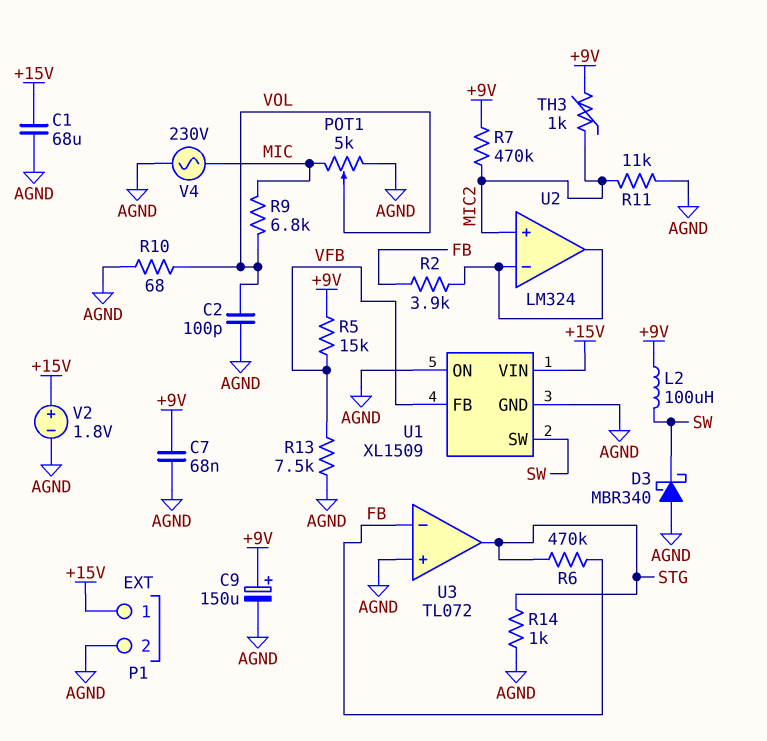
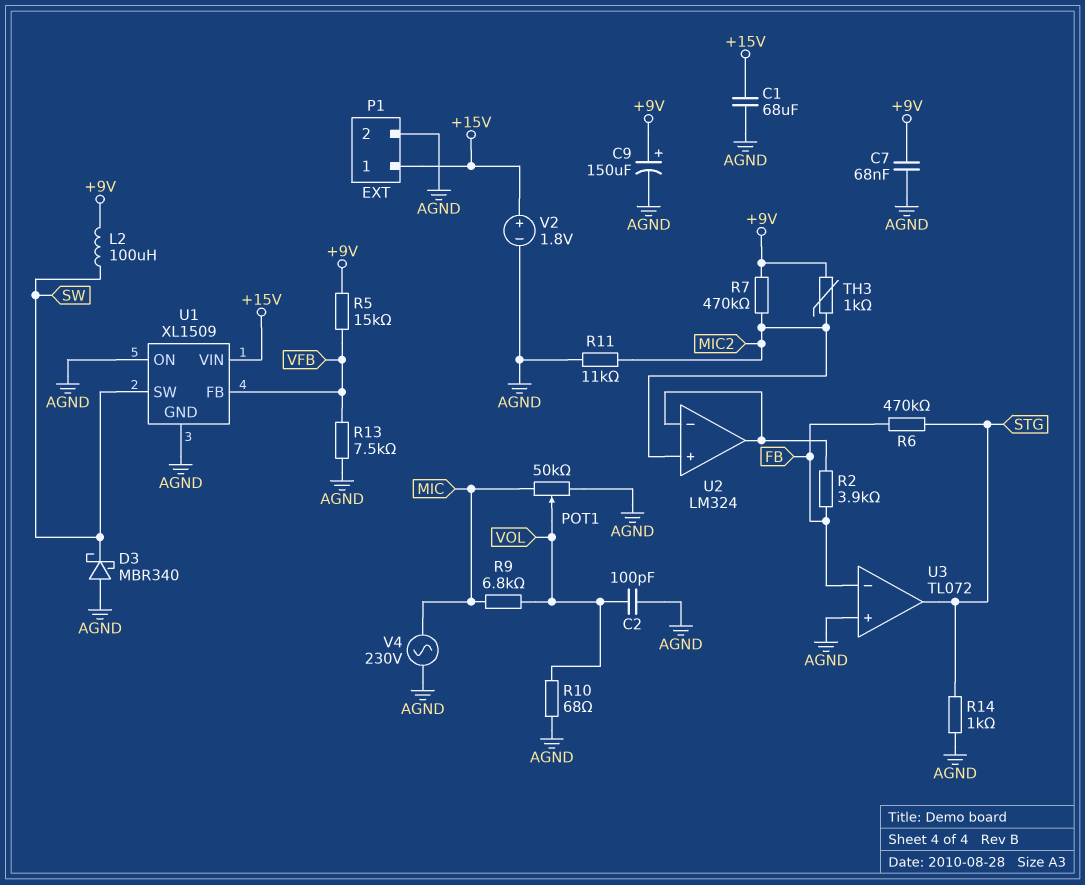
POT1: 5k (AGND, MIC, wiper VOL) -> 50k (AGND, MIC, wiper VOL)

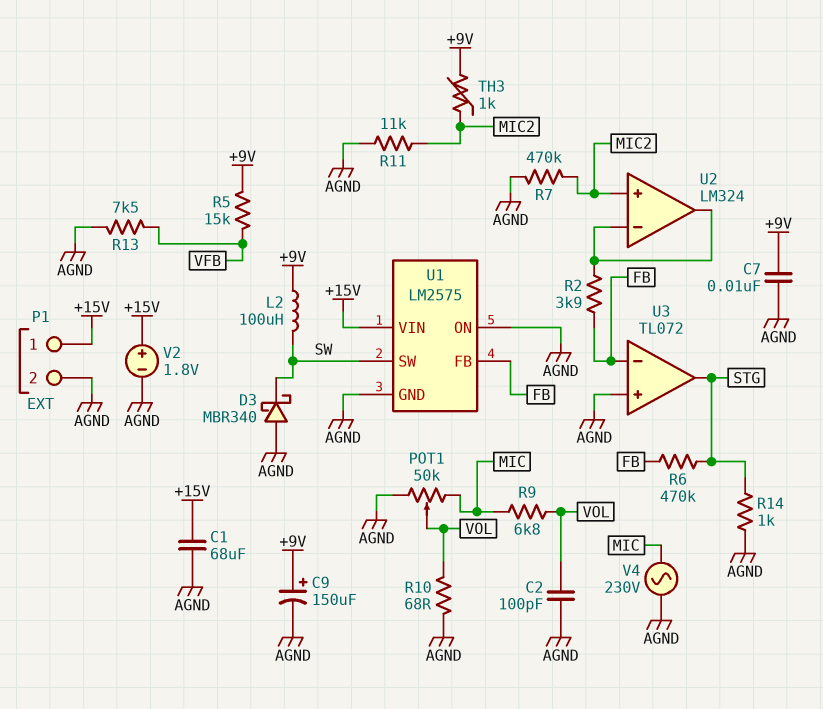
C7: 68nF (+9V, AGND) -> 10nF (+9V, AGND)
R7: 470k (+9V, MIC2) -> 470k (AGND, MIC2)
U1: XL1509 -> LM2575
U1 pin FB: VFB -> FB

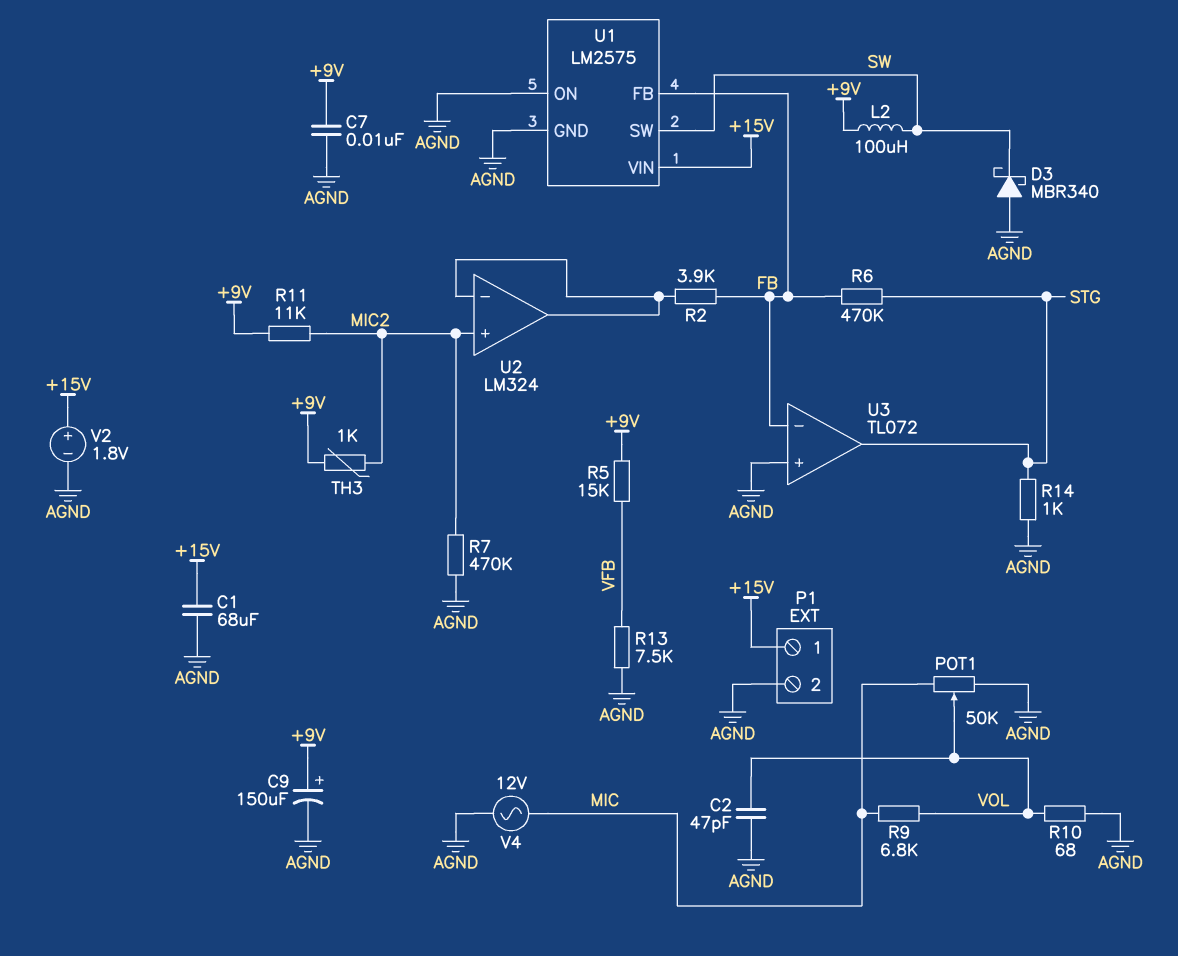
C2: 100pF (AGND, VOL) -> 47pF (AGND, VOL)
R11: 11k (AGND, MIC2) -> 11k (+9V, MIC2)
V4: AC 230V (AGND, MIC) -> AC 12V (AGND, MIC)

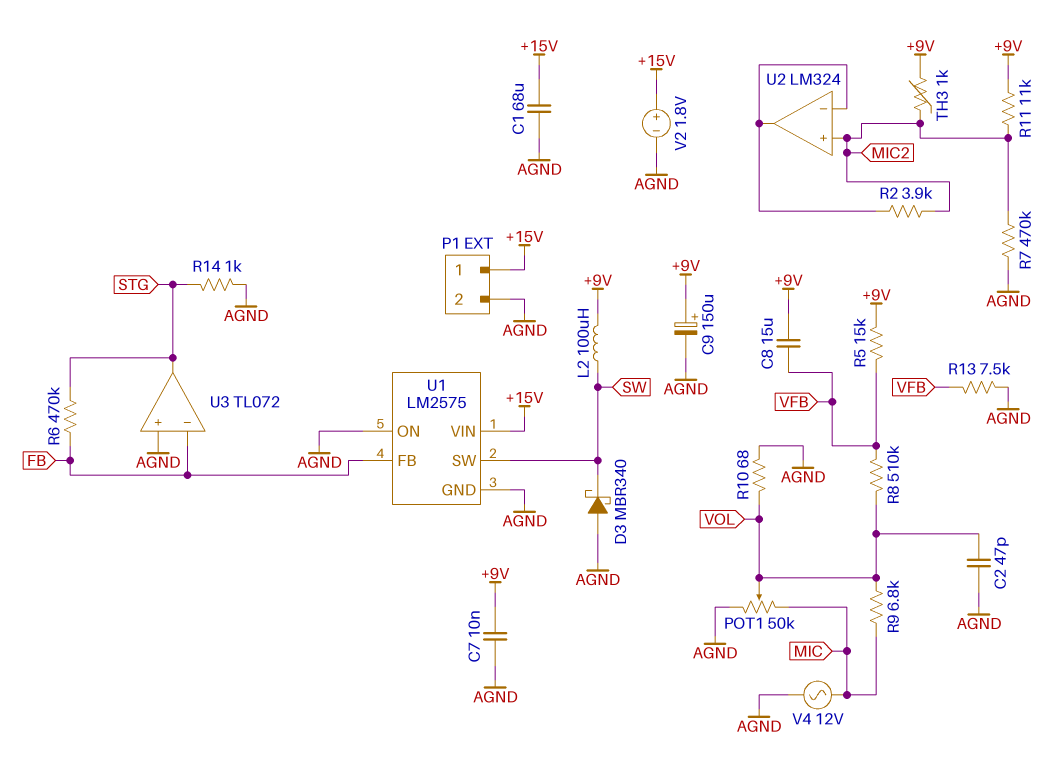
C8: none -> 15uF (+9V, VFB)
R2: 3.9k (FB, U2/in-) -> 3.9k (MIC2, U2/in-)
R8: none -> 510k (VFB, VOL)

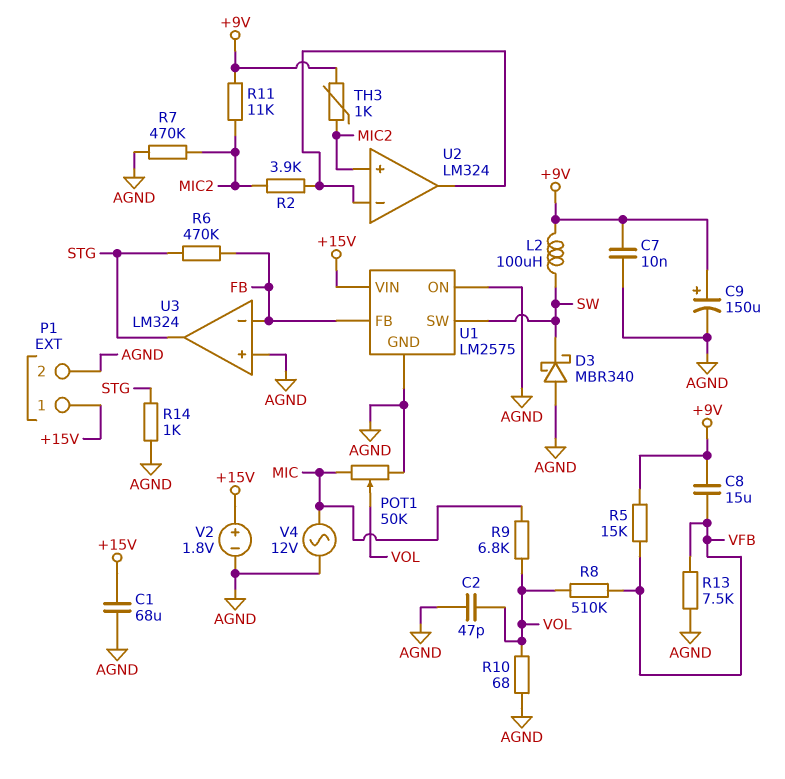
U3: TL072 -> LM324

